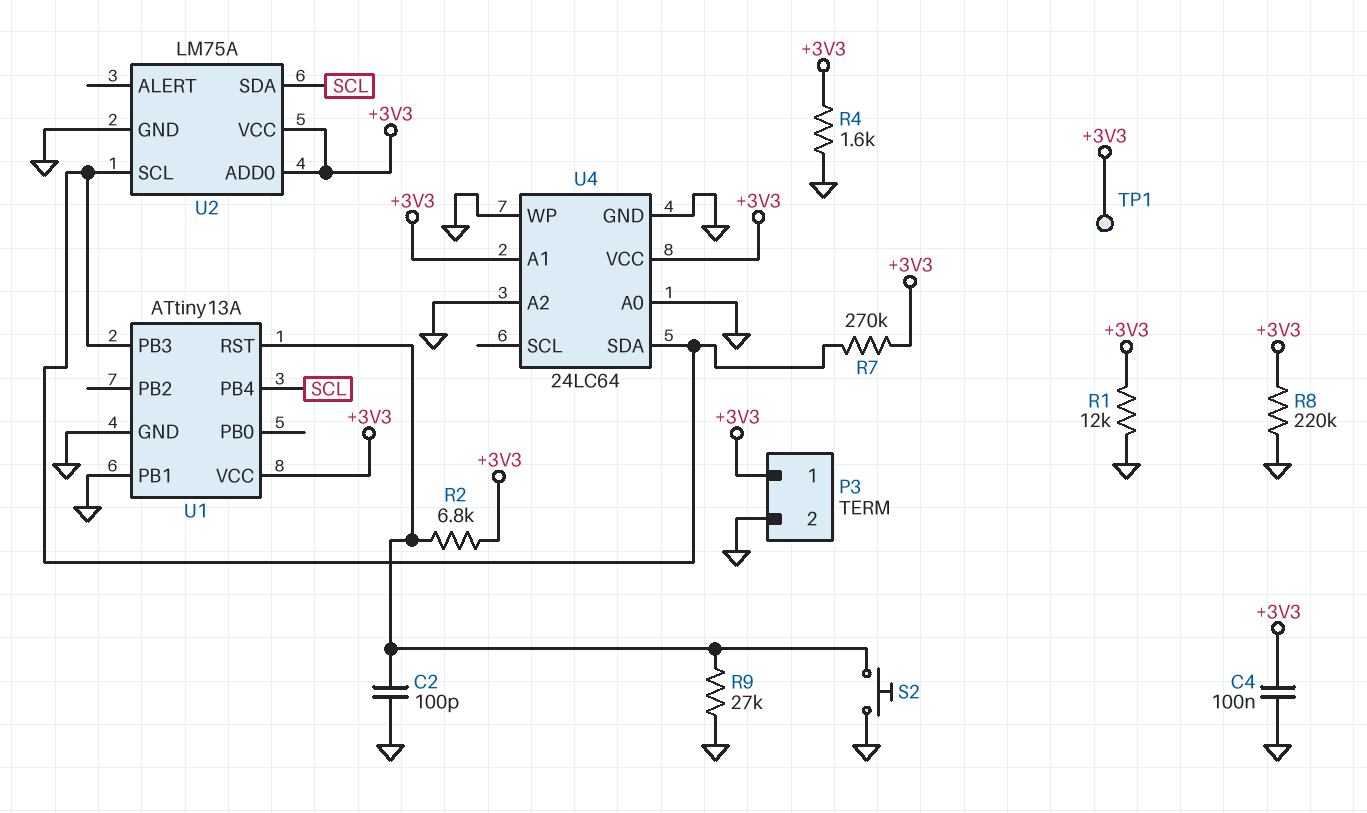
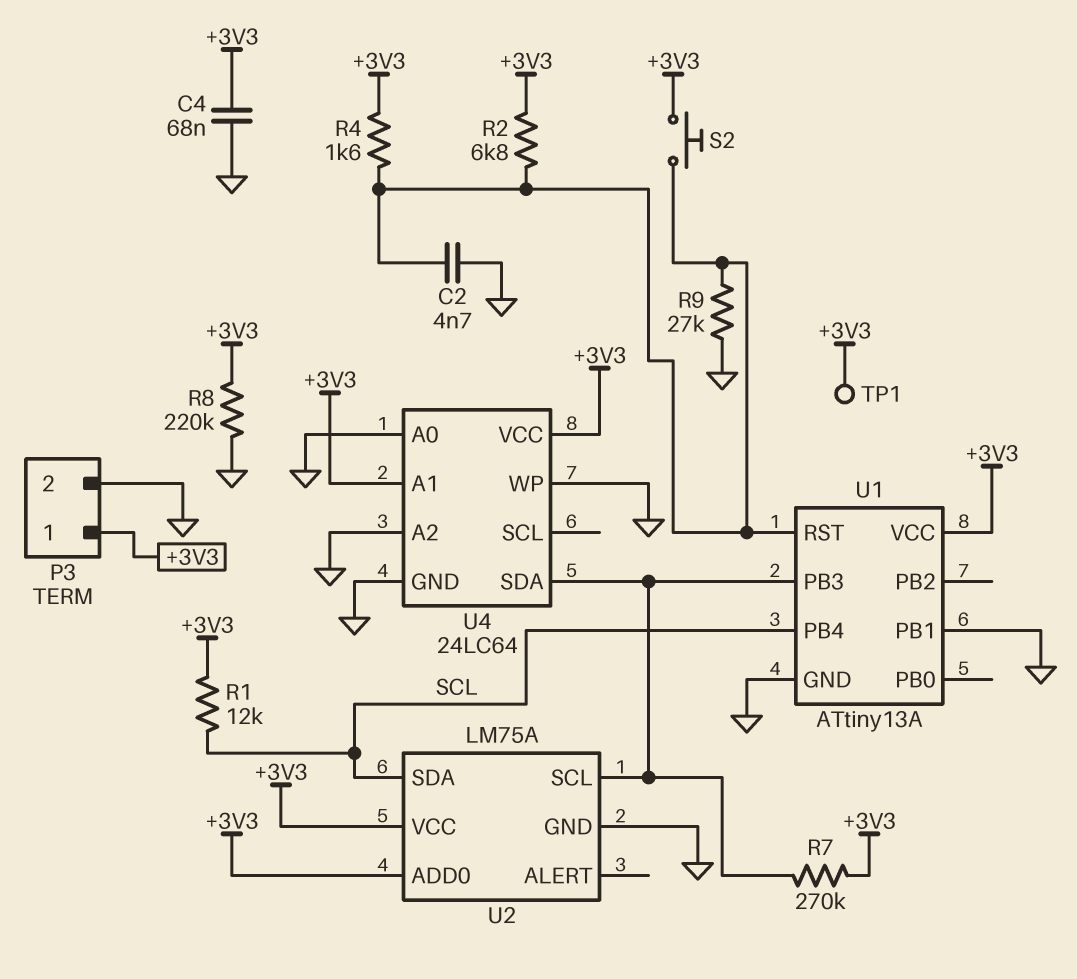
C2: 100pF (GND, U1/RST) -> 4.7nF (GND, U1/RST)
C4: 100nF (+3V3, GND) -> 68nF (+3V3, GND)
R1: 12k (+3V3, GND) -> 12k (+3V3, SCL)
R4: 1.6k (+3V3, GND) -> 1.6k (+3V3, U1/RST)
S2: button (GND, U1/RST) -> button (+3V3, U1/RST)

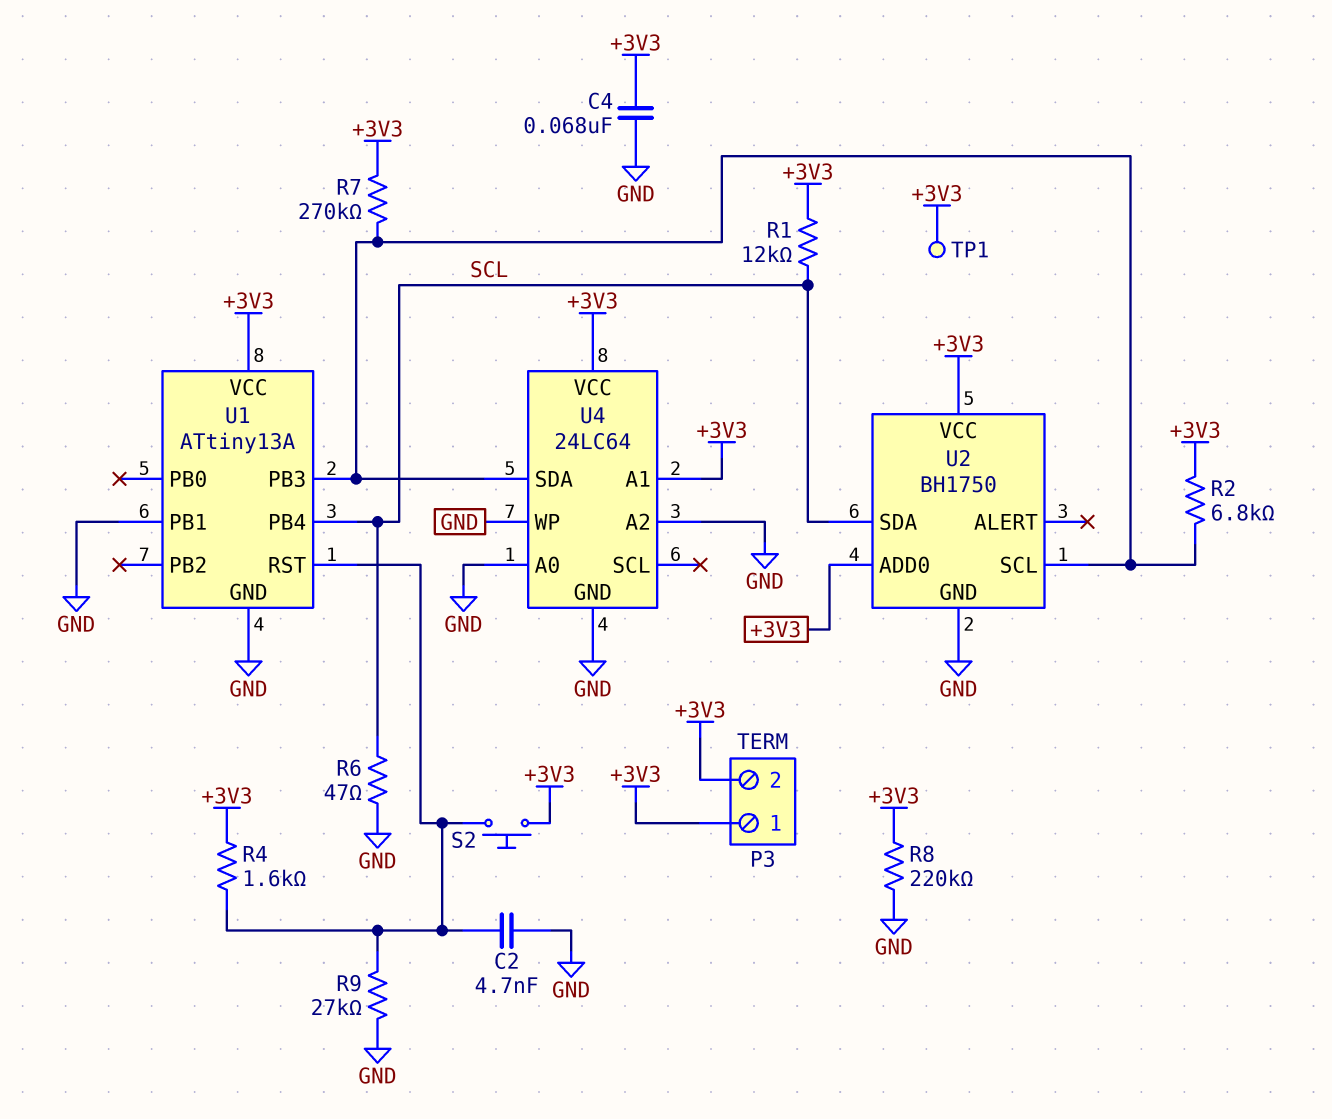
P3 pin 2: GND -> +3V3
R2: 6.8k (+3V3, U1/RST) -> 6.8k (+3V3, U1/PB3)
R6: none -> 47 (GND, SCL)
U2: LM75A -> BH1750

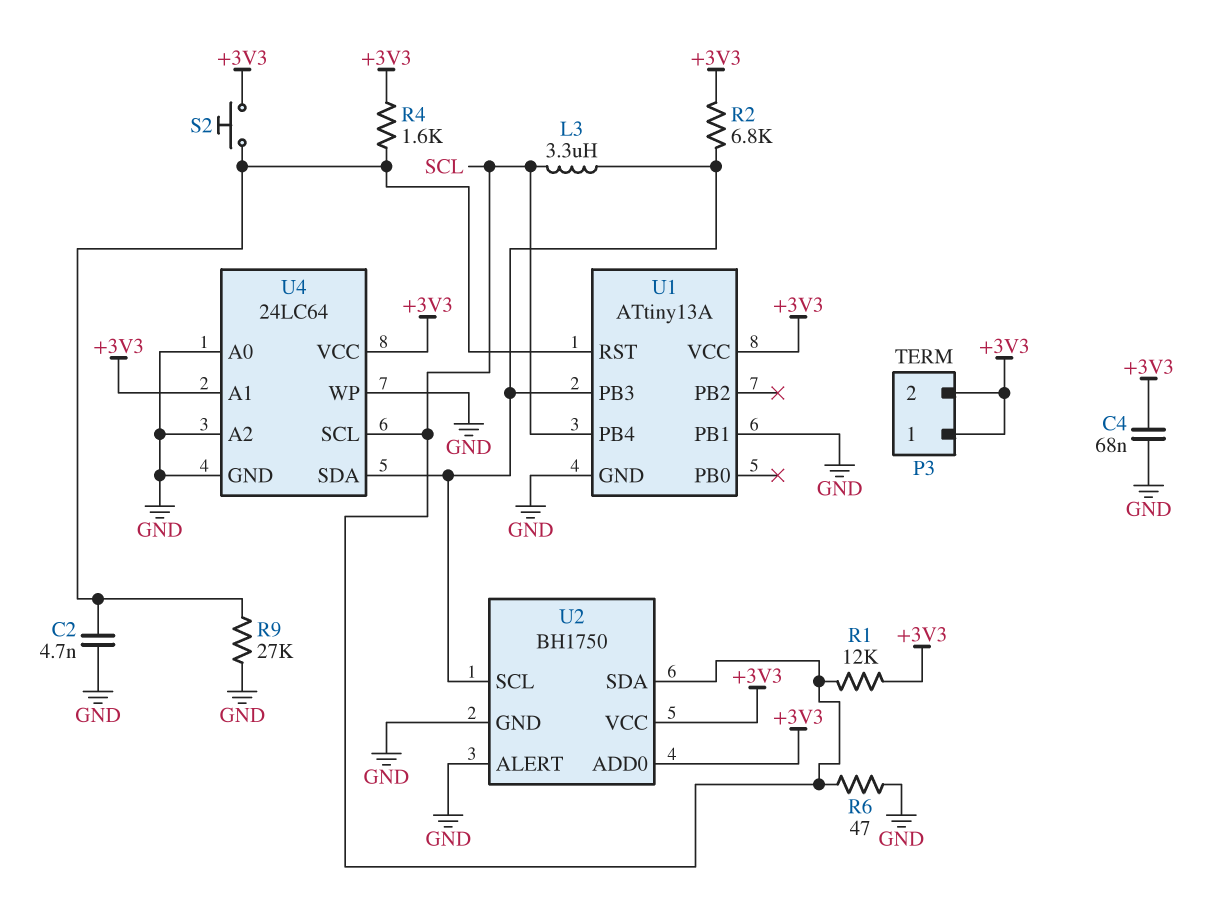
L3: none -> 3.3uH (SCL, U1/PB3)
R7: 270k (+3V3, U1/PB3) -> none
R8: 220k (+3V3, GND) -> none
TP1: test point (+3V3) -> none
U2 pin ALERT: none -> GND
U4 pin SCL: none -> SCL

